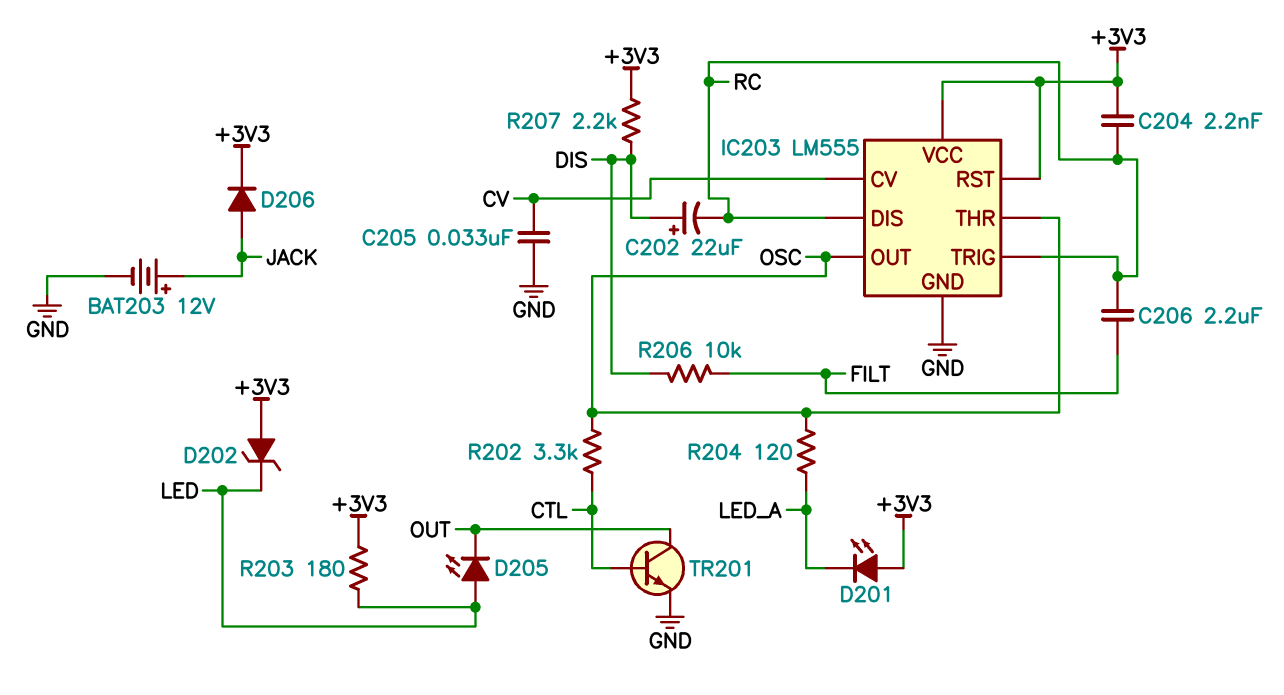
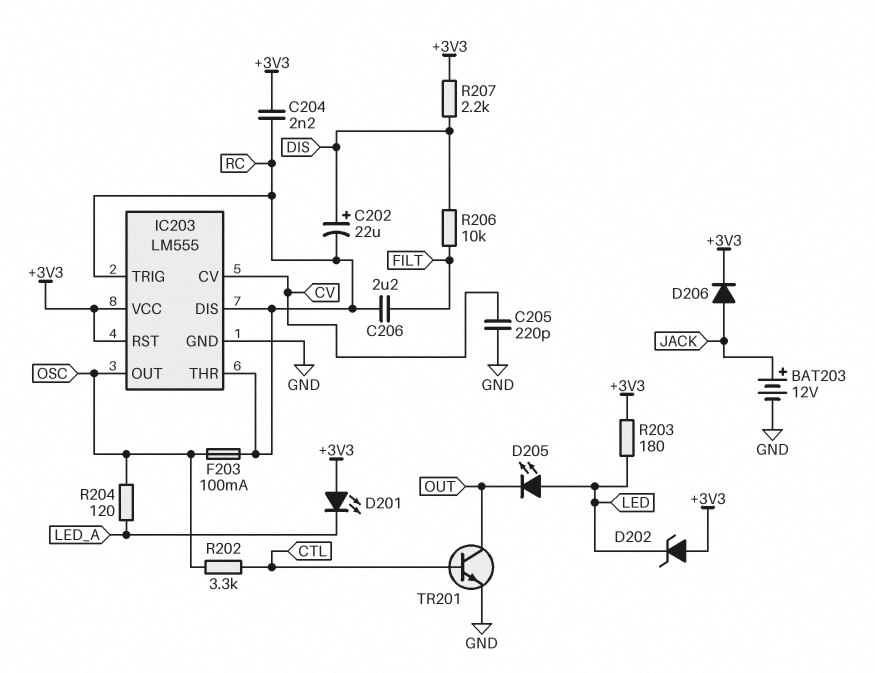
C205: 33nF (CV, GND) -> 220pF (CV, GND)
F203: none -> 100mA (OSC, RC)
IC203 pin THR: OSC -> RC

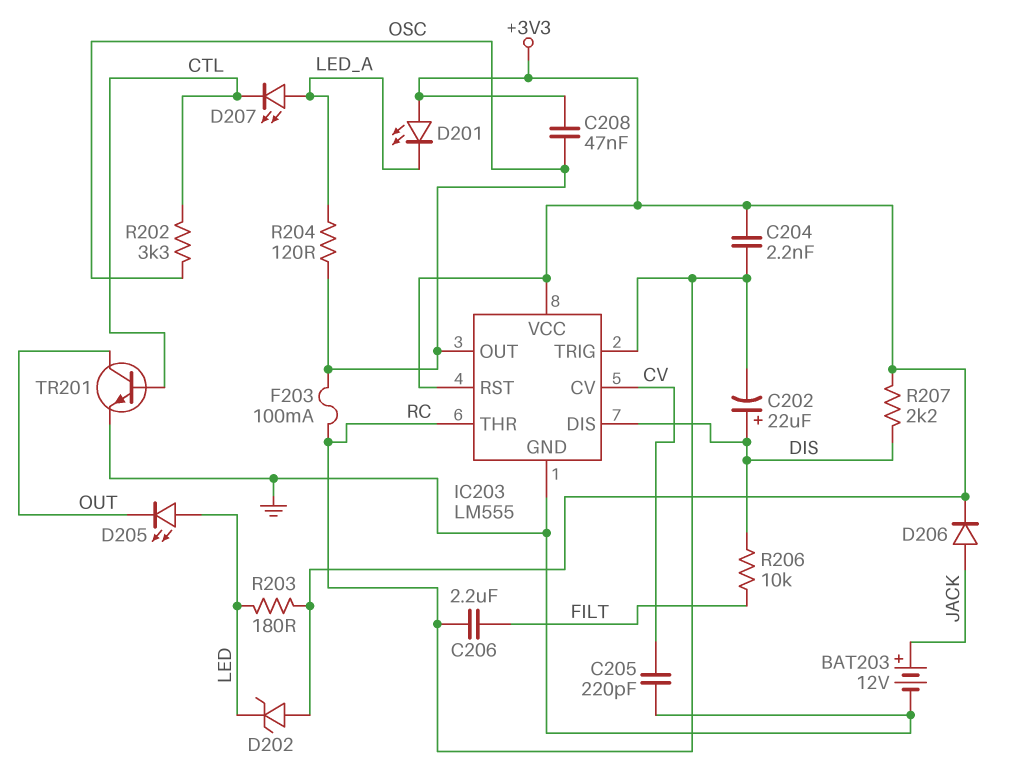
C208: none -> 47nF (+3V3, OSC)
D207: none -> LED (A LED_A, K CTL)
IC203 pin DIS: RC -> DIS

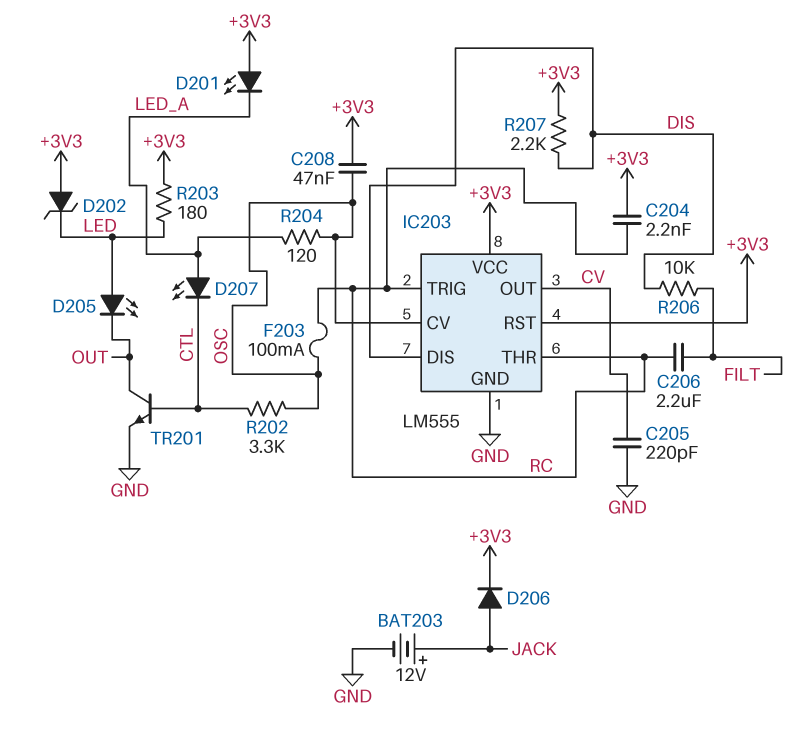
C202: 22uF (plus DIS, minus RC) -> none
IC203 pin CV: CV -> OSC
IC203 pin OUT: OSC -> CV

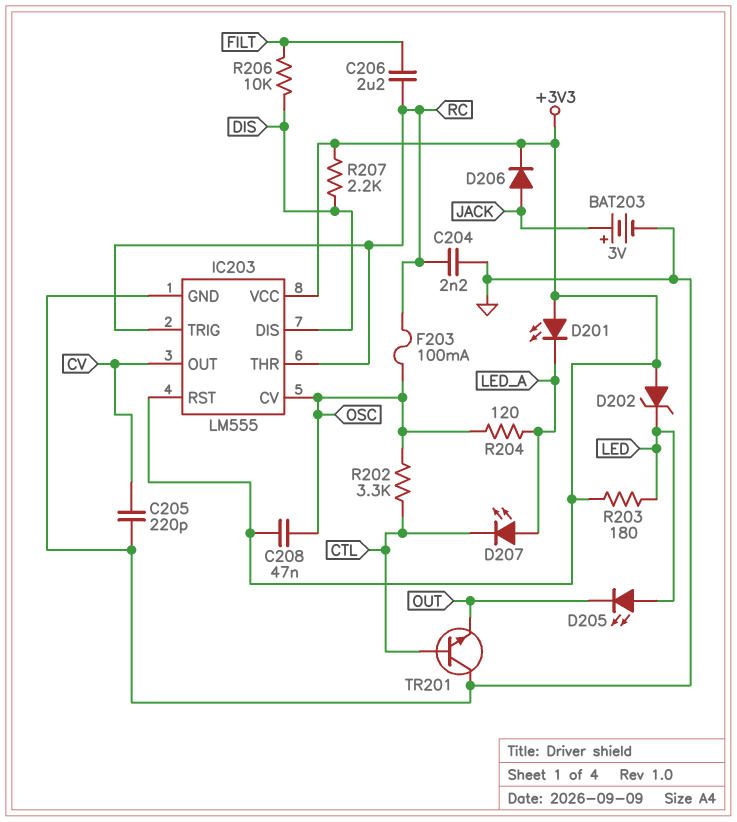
BAT203: 12V (plus JACK, minus GND) -> 3V (plus JACK, minus GND)
C204: 2.2nF (+3V3, RC) -> 2.2nF (GND, RC)
TR201: NPN (B CTL, C OUT, E GND) -> NPN (B CTL, C GND, E OUT)

